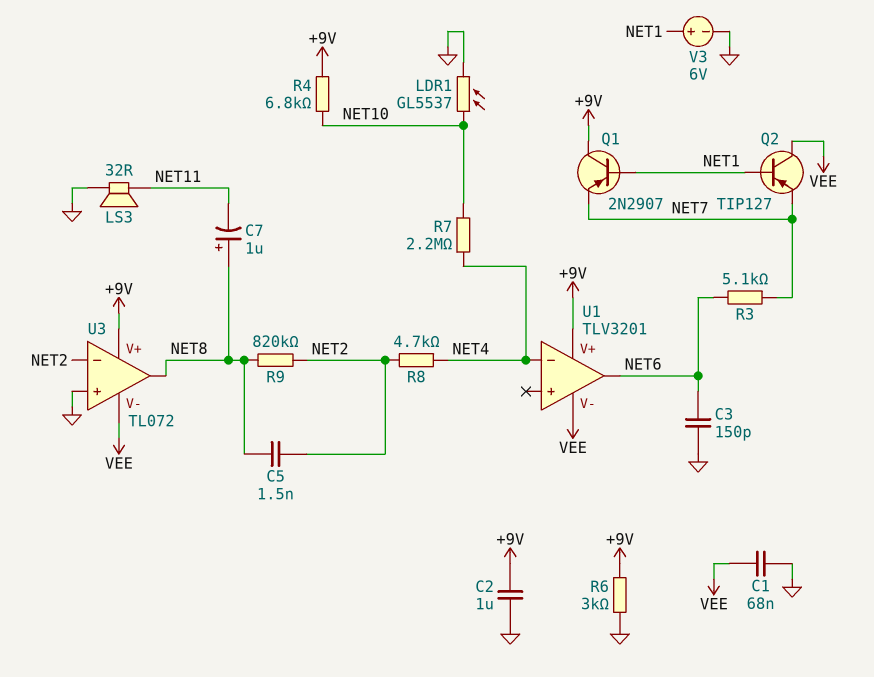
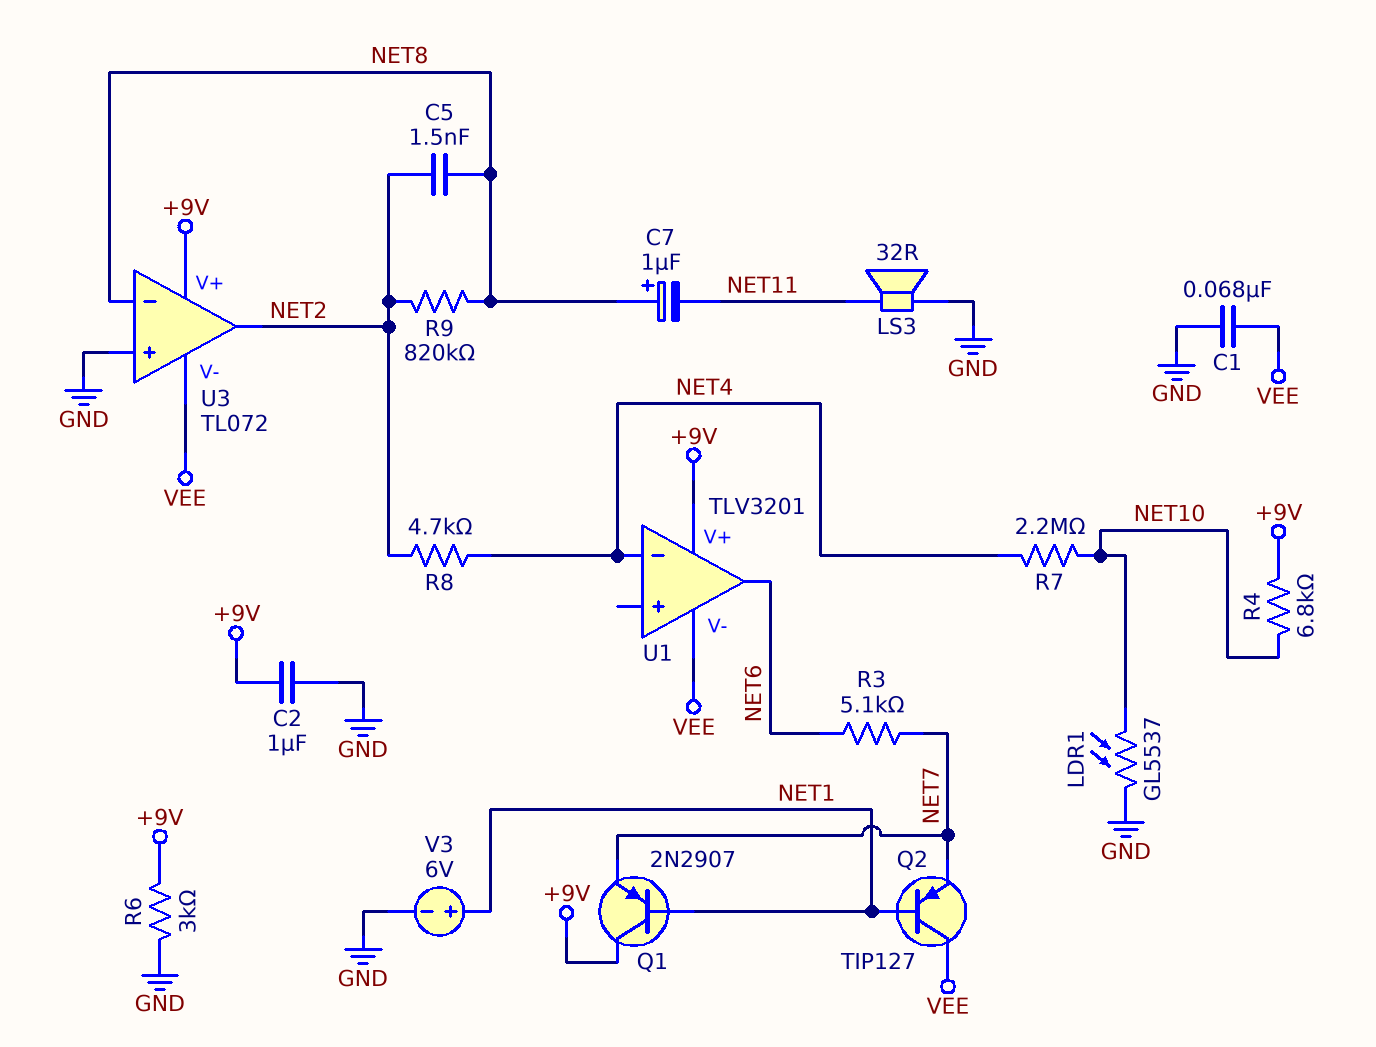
C3: 150pF (GND, NET6) -> none
U3 pin in-: NET2 -> NET8
U3 pin out: NET8 -> NET2

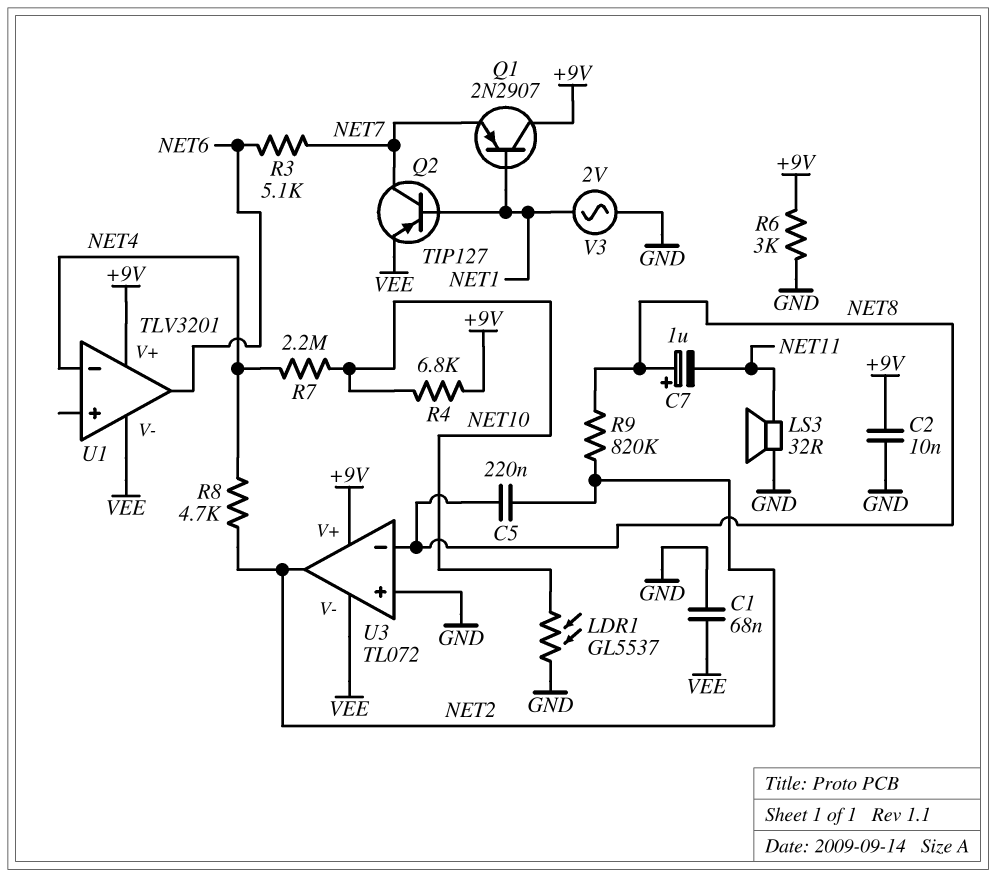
C2: 1uF (+9V, GND) -> 10nF (+9V, GND)
C5: 1.5nF (NET2, NET8) -> 220nF (NET2, NET8)
Q2: PNP TIP127 (B NET1, C VEE, E NET7) -> PNP TIP127 (B NET1, C NET7, E VEE)
V3: 6V (plus NET1, minus GND) -> AC 2V (GND, NET1)

